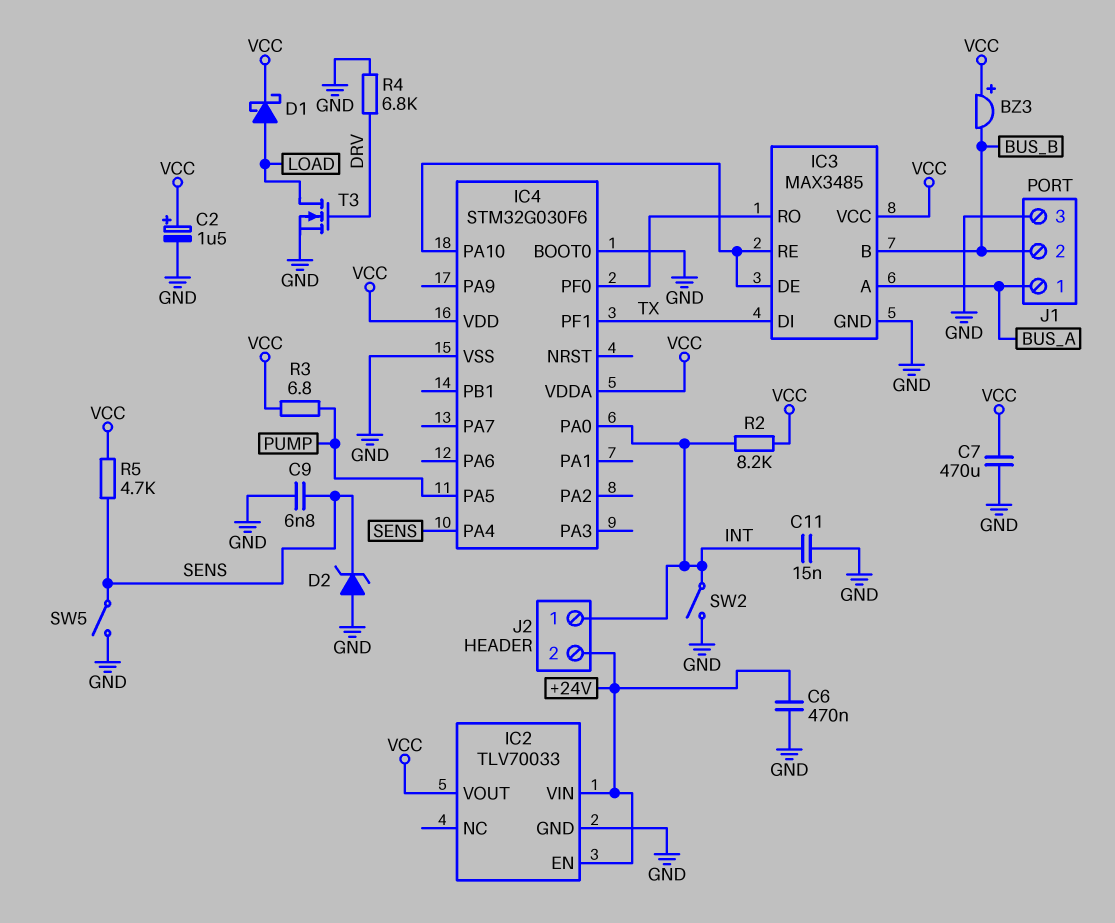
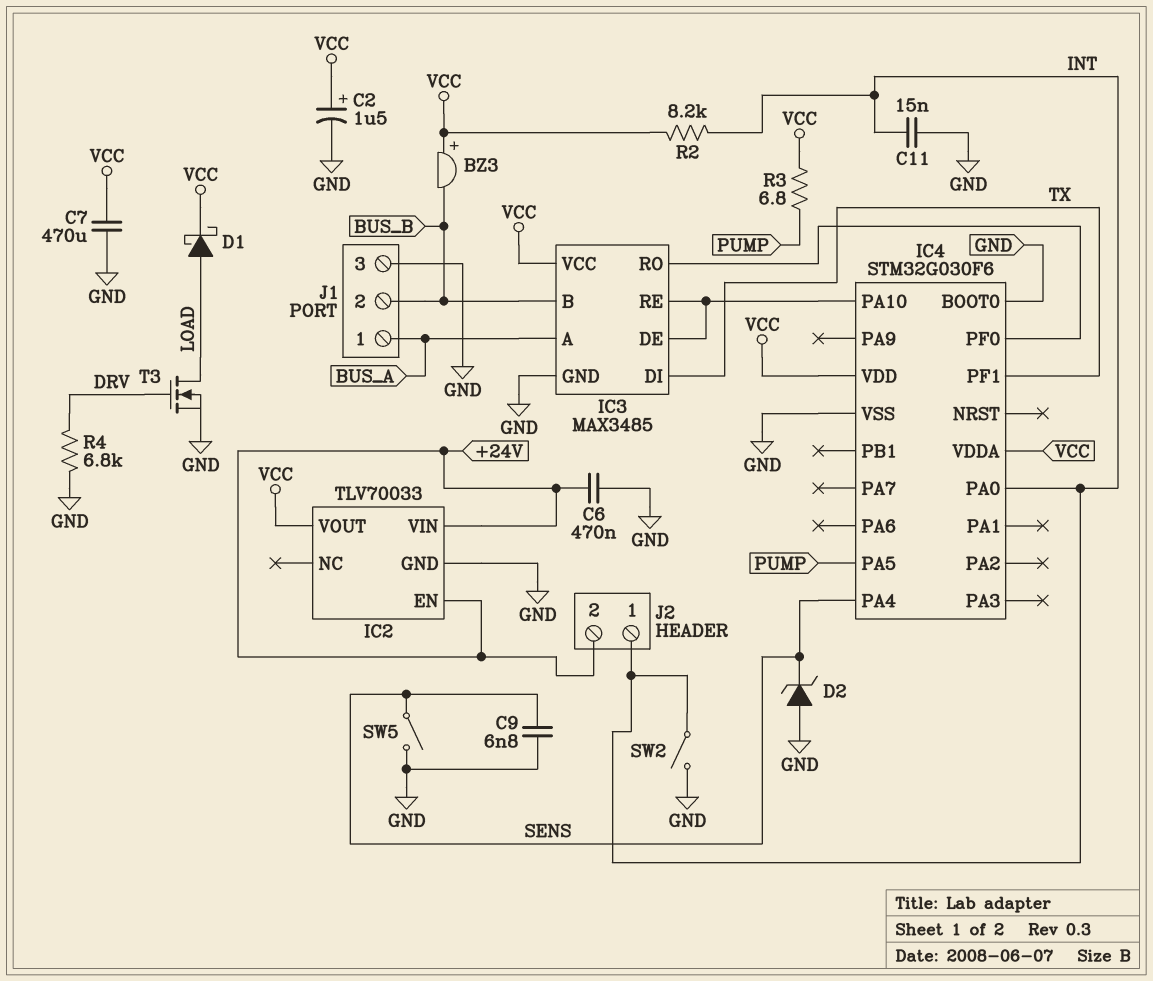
R5: 4.7k (SENS, VCC) -> none

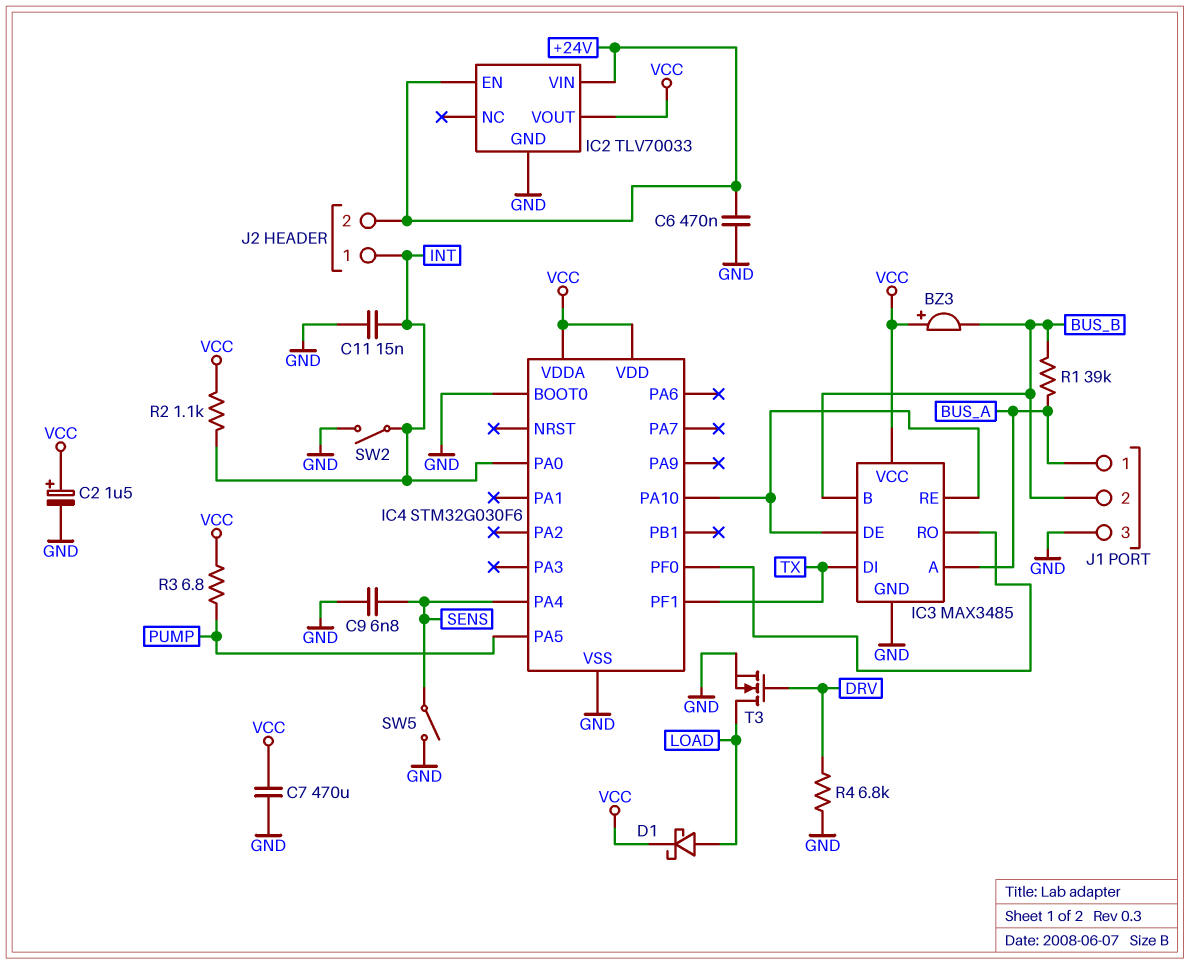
D2: zener (A GND, K SENS) -> none
R1: none -> 39k (BUS_A, BUS_B)
R2: 8.2k (INT, VCC) -> 1.1k (INT, VCC)

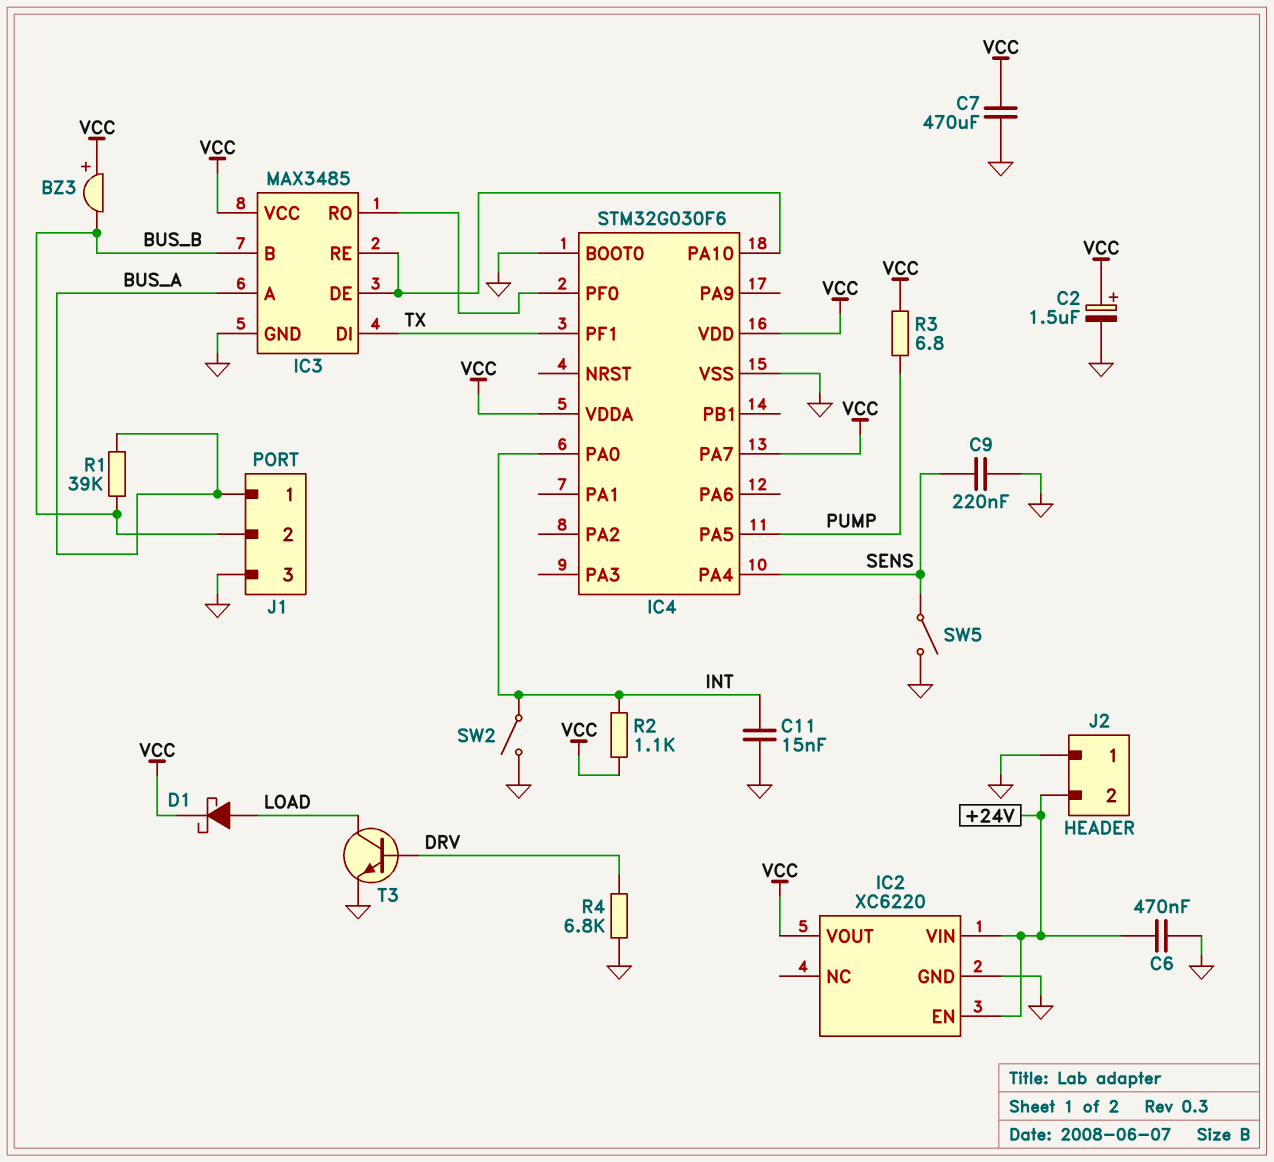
C9: 6.8nF (GND, SENS) -> 220nF (GND, SENS)
IC2: TLV70033 -> XC6220
IC4 pin PA7: none -> VCC
J2 pin 1: INT -> GND
T3: NMOS (G DRV, D LOAD, S GND) -> NPN (B DRV, C LOAD, E GND)

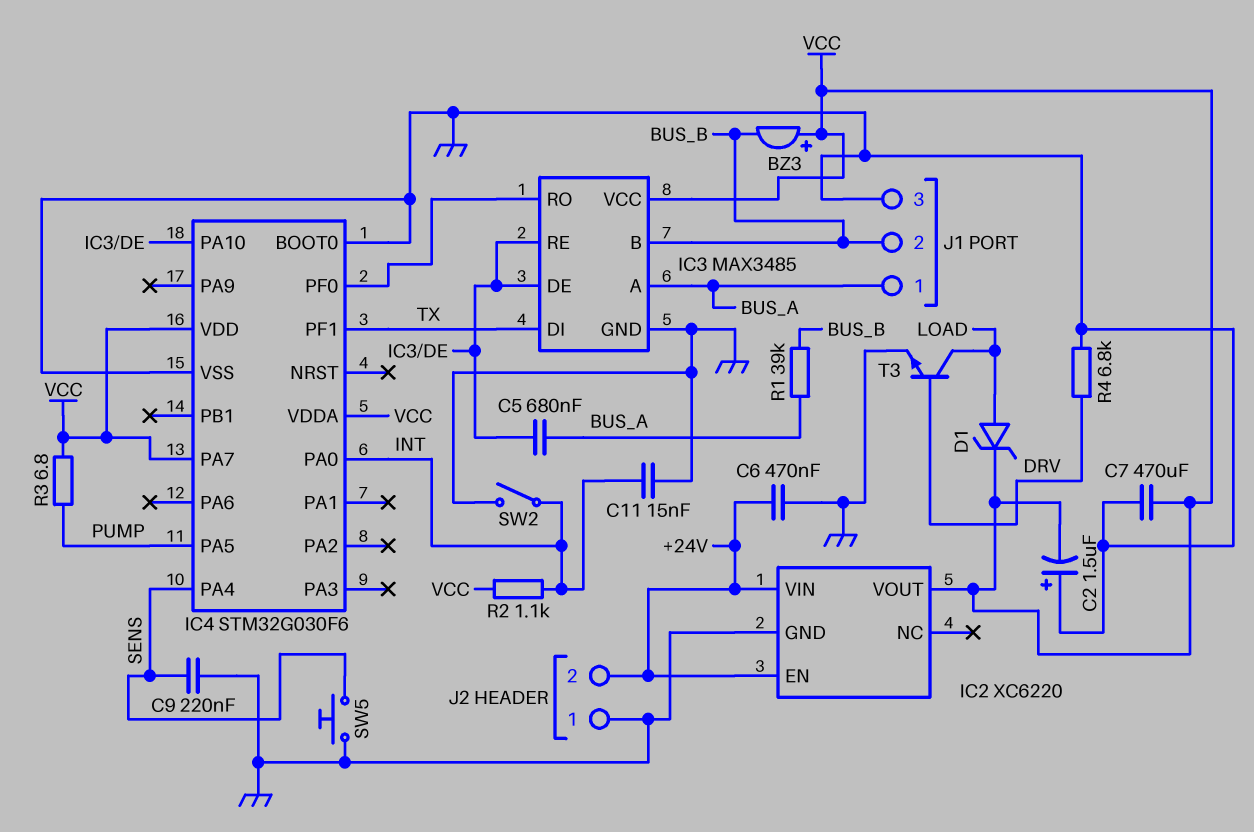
C2: 1.5uF (plus VCC, minus GND) -> 1.5uF (plus GND, minus VCC)
C5: none -> 680nF (BUS_A, IC3/DE)
D1: schottky (A LOAD, K VCC) -> zener (A LOAD, K VCC)
SW5: switch (GND, SENS) -> button (GND, SENS)

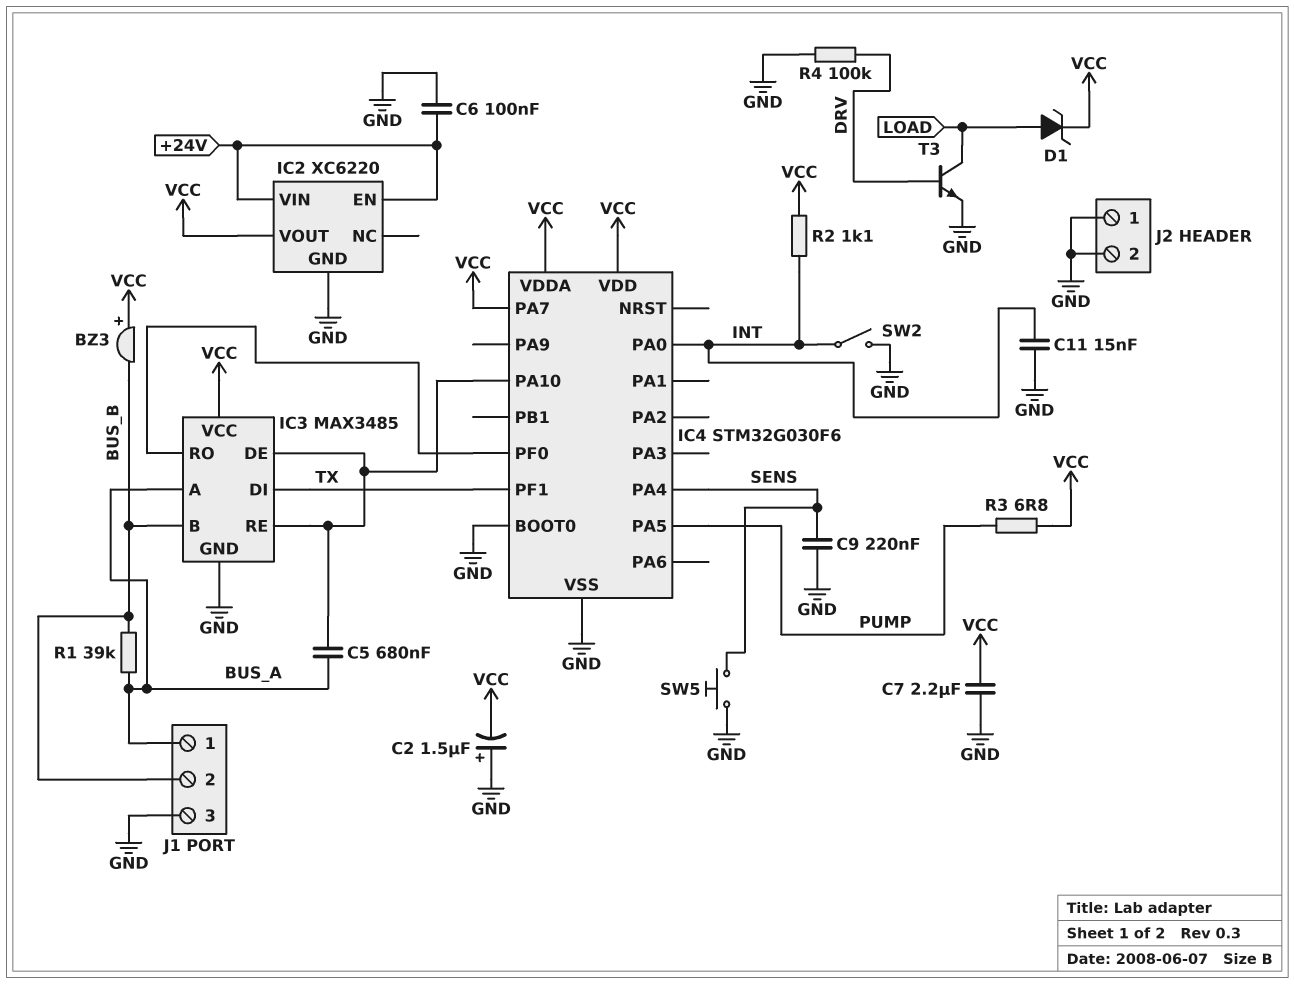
C6: 470nF (+24V, GND) -> 100nF (+24V, GND)
C7: 470uF (GND, VCC) -> 2.2uF (GND, VCC)
J2 pin 2: +24V -> GND
R4: 6.8k (DRV, GND) -> 100k (DRV, GND)

